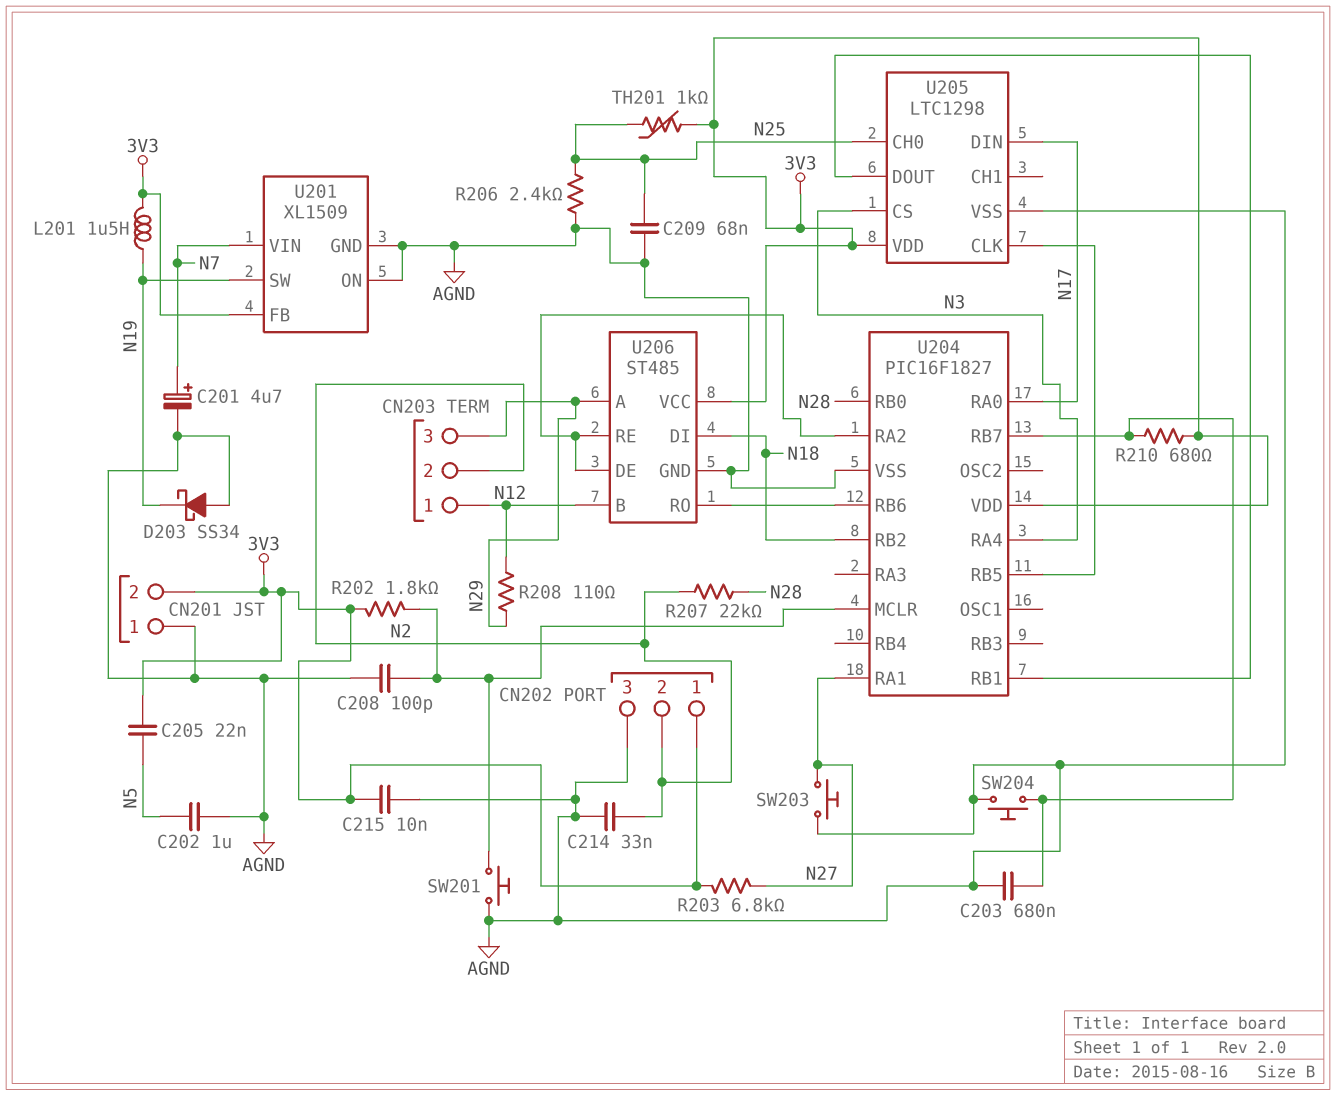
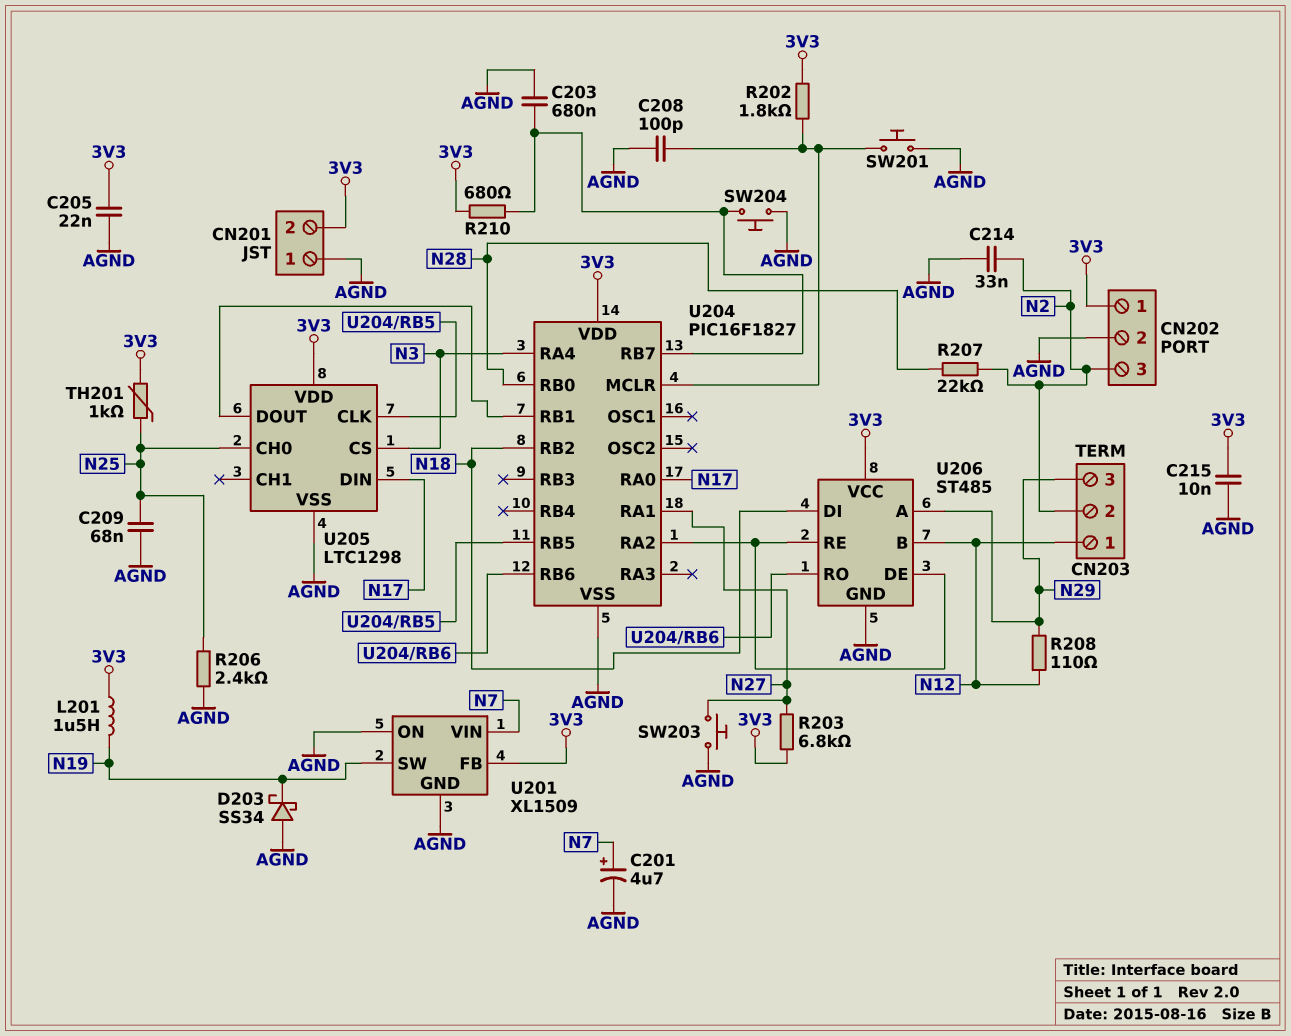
C202: 1uF (AGND, N5) -> none
C205: 22nF (3V3, N5) -> 22nF (3V3, AGND)
CN202 pin 2: N2 -> AGND
CN202 pin 3: AGND -> N2

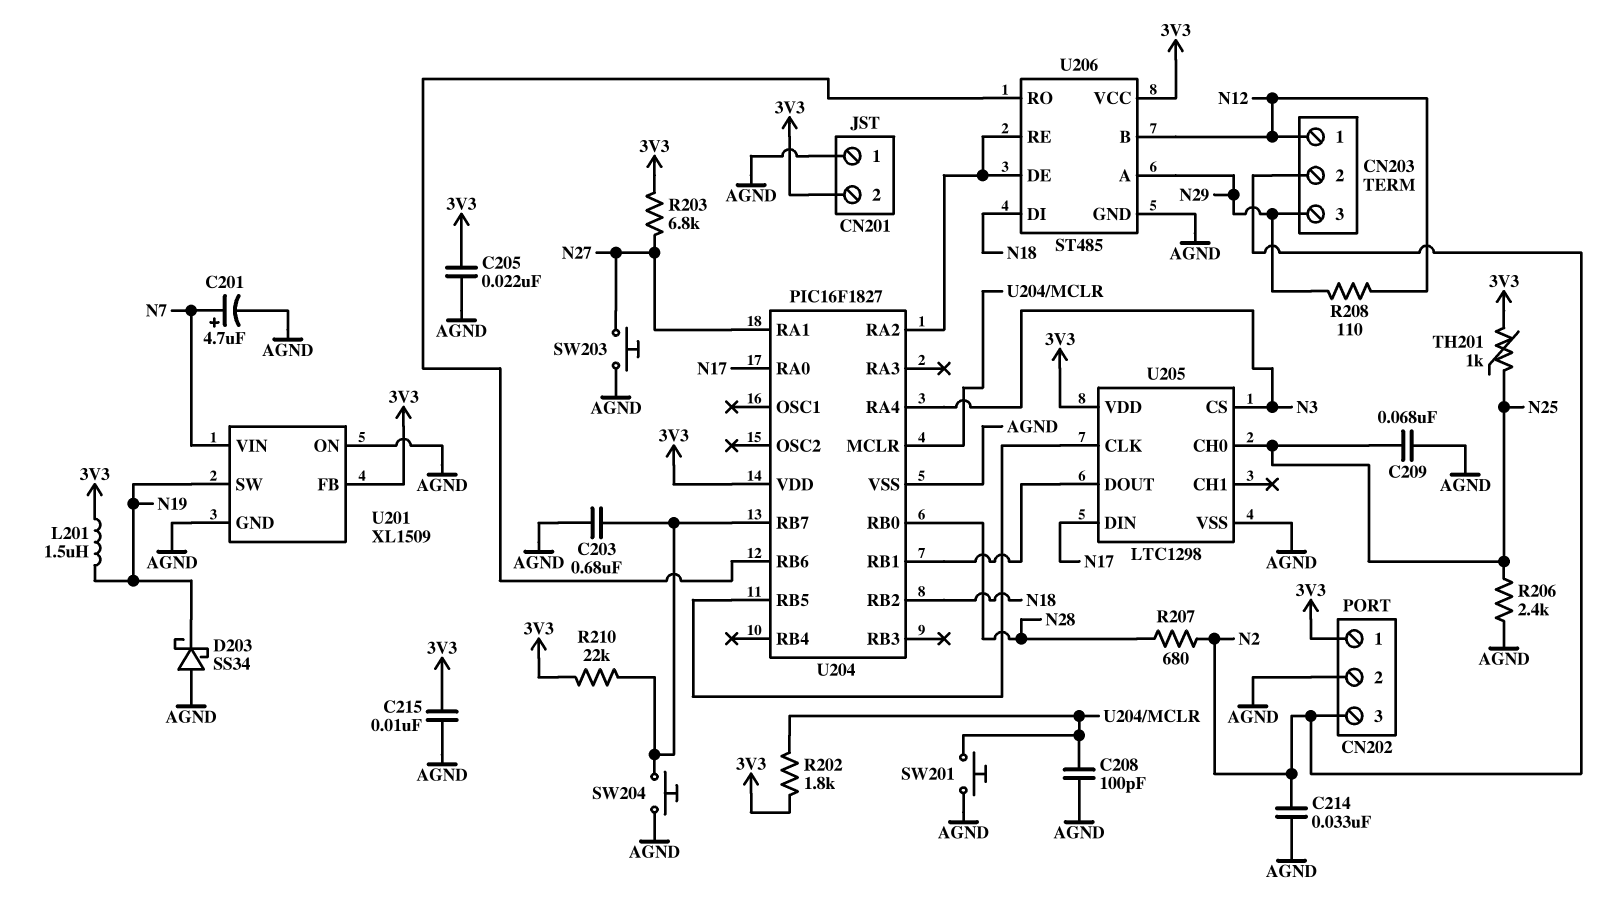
R207: 22k (N2, N28) -> 680 (N2, N28)
R210: 680 (3V3, U204/RB7) -> 22k (3V3, U204/RB7)

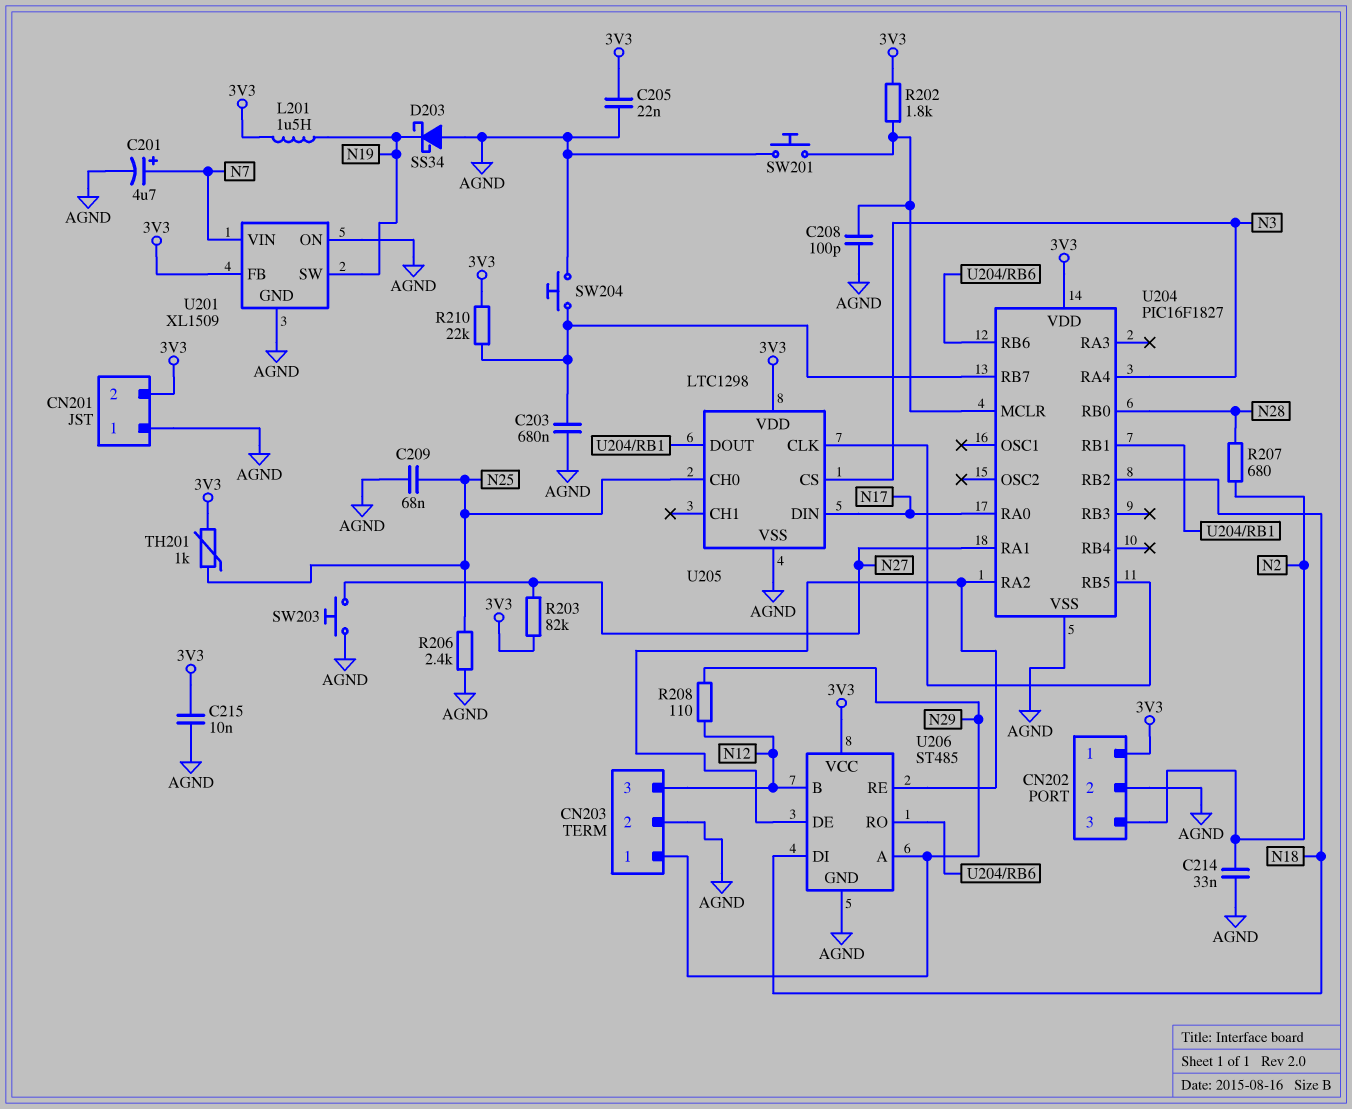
CN203 pin 1: N12 -> N29
CN203 pin 2: N2 -> AGND
CN203 pin 3: N29 -> N12
R203: 6.8k (3V3, N27) -> 82k (3V3, N27)

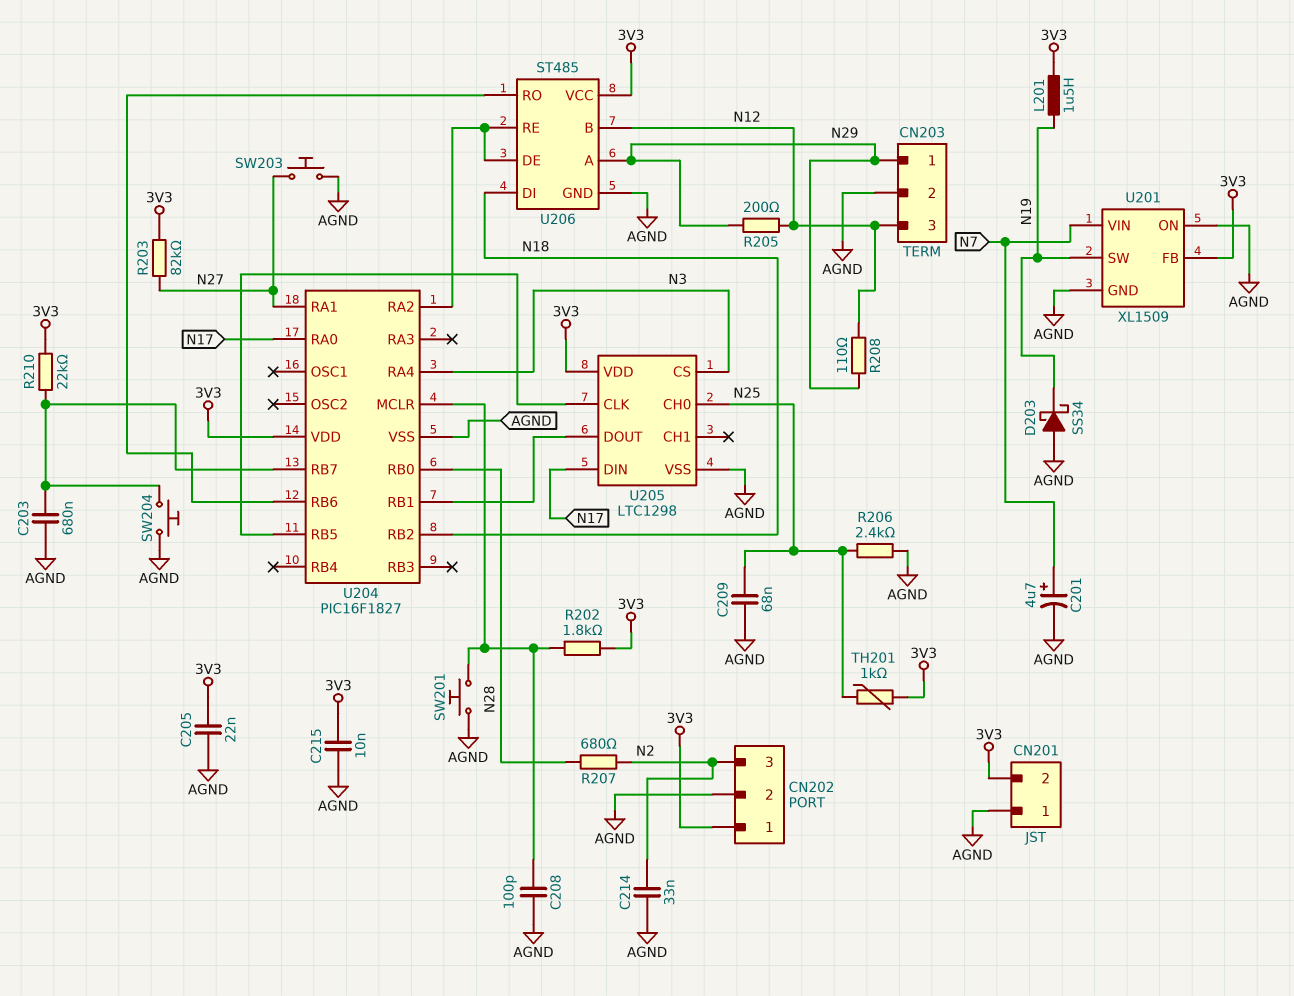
R205: none -> 200 (N12, N29)

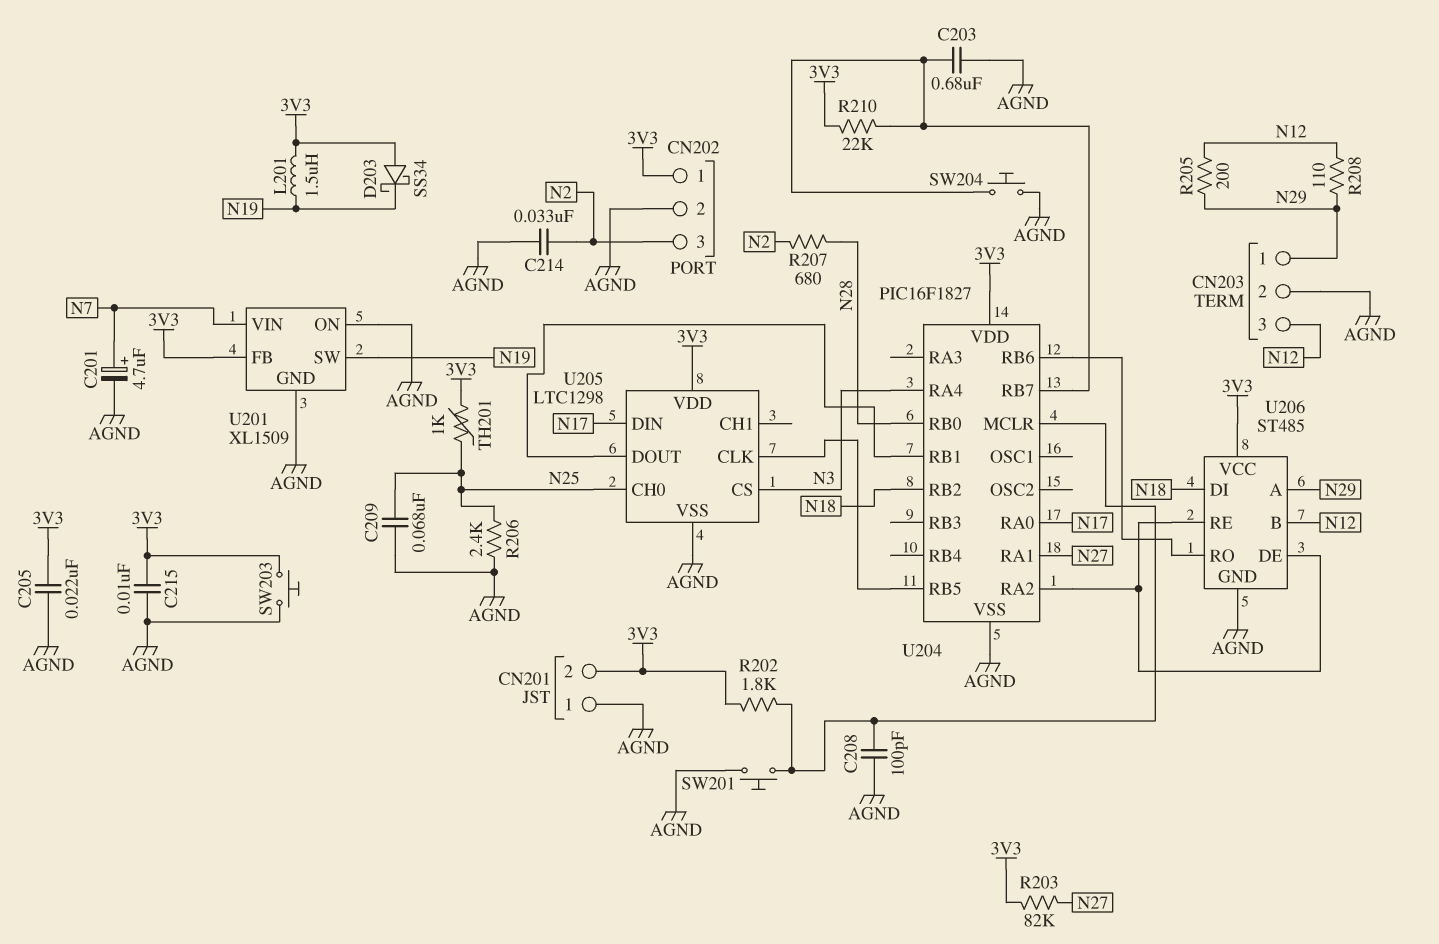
D203: schottky SS34 (A AGND, K N19) -> schottky SS34 (A 3V3, K N19)
SW203: button (AGND, N27) -> button (3V3, AGND)

